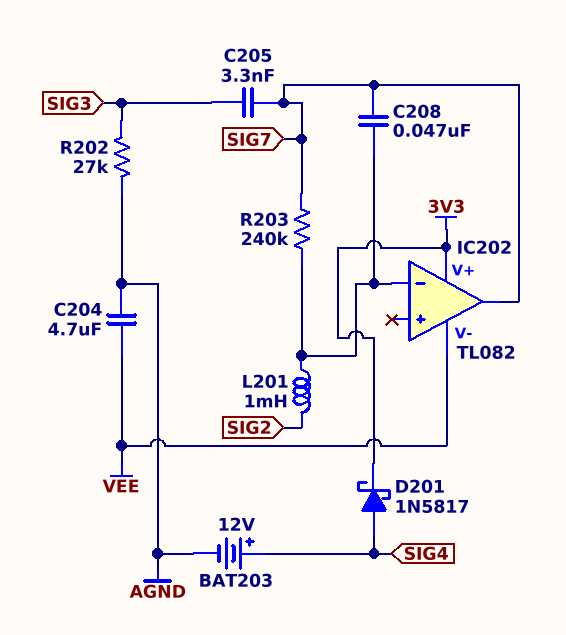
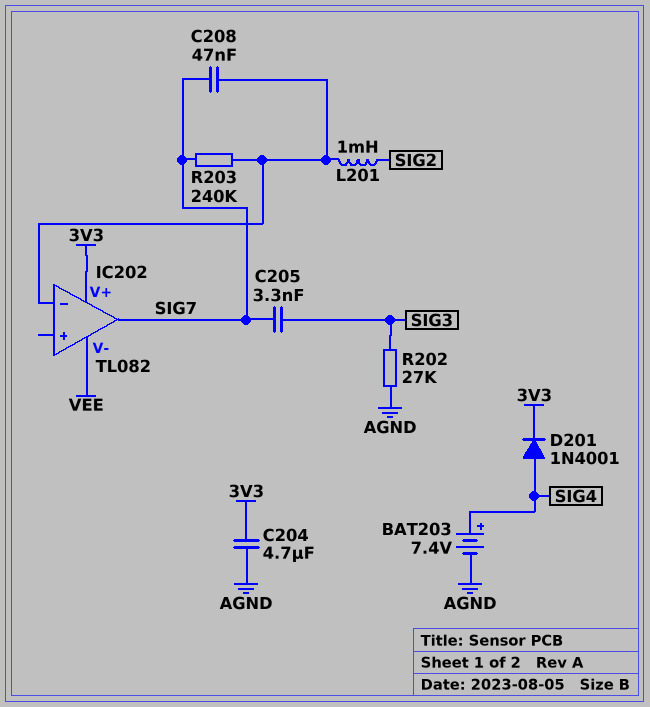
BAT203: 12V (plus SIG4, minus AGND) -> 7.4V (plus SIG4, minus AGND)
C204: 4.7uF (AGND, VEE) -> 4.7uF (3V3, AGND)
D201: schottky 1N5817 (A SIG4, K 3V3) -> diode 1N4001 (A SIG4, K 3V3)

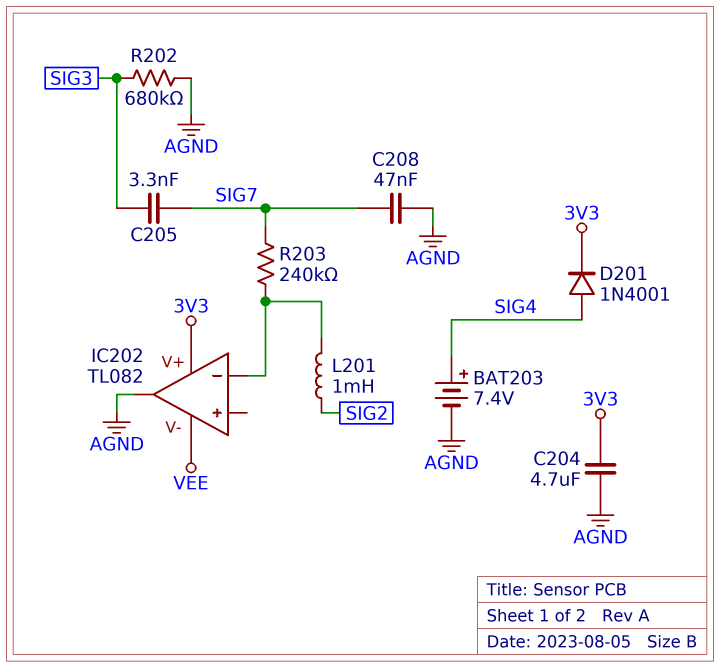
C208: 47nF (IC202/in-, SIG7) -> 47nF (AGND, SIG7)
IC202 pin out: SIG7 -> AGND
R202: 27k (AGND, SIG3) -> 680k (AGND, SIG3)

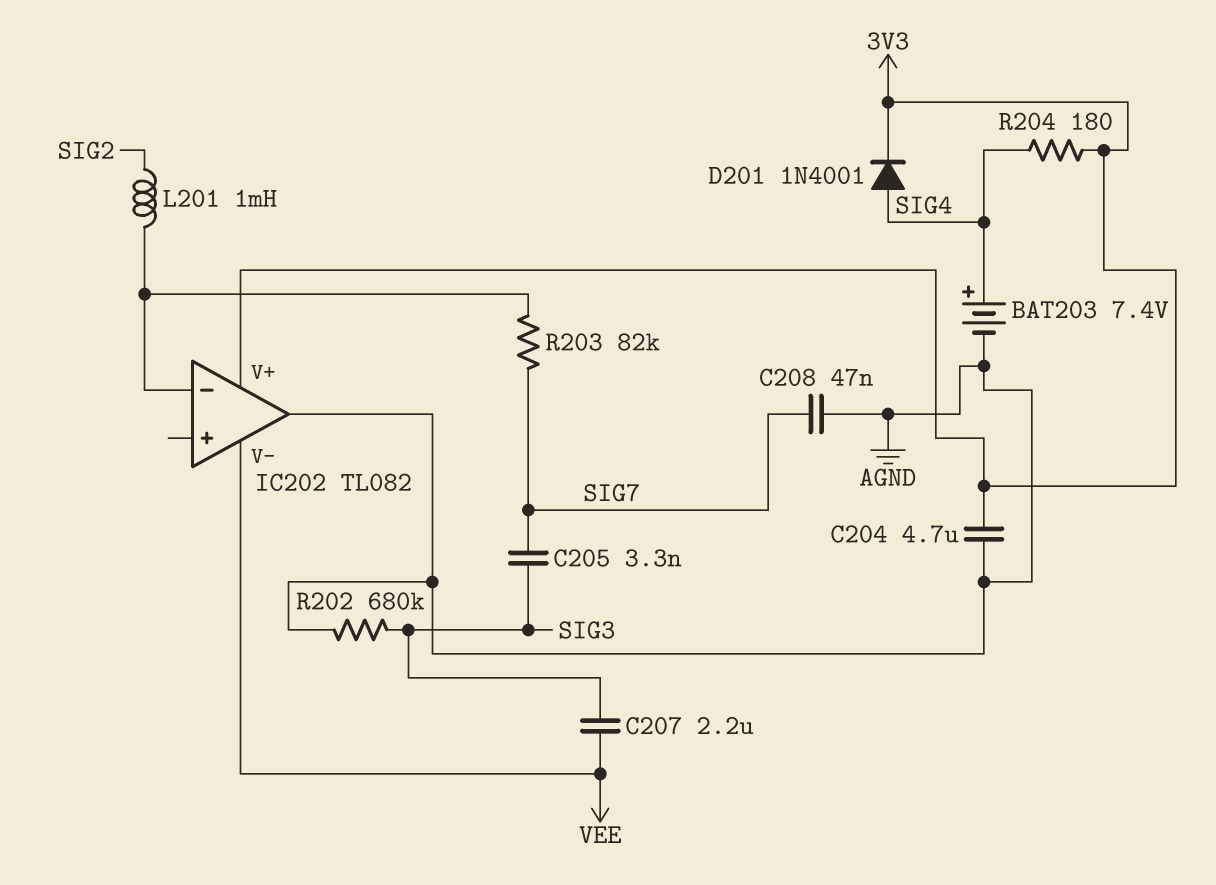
C207: none -> 2.2uF (SIG3, VEE)
R203: 240k (IC202/in-, SIG7) -> 82k (IC202/in-, SIG7)
R204: none -> 180 (3V3, SIG4)

